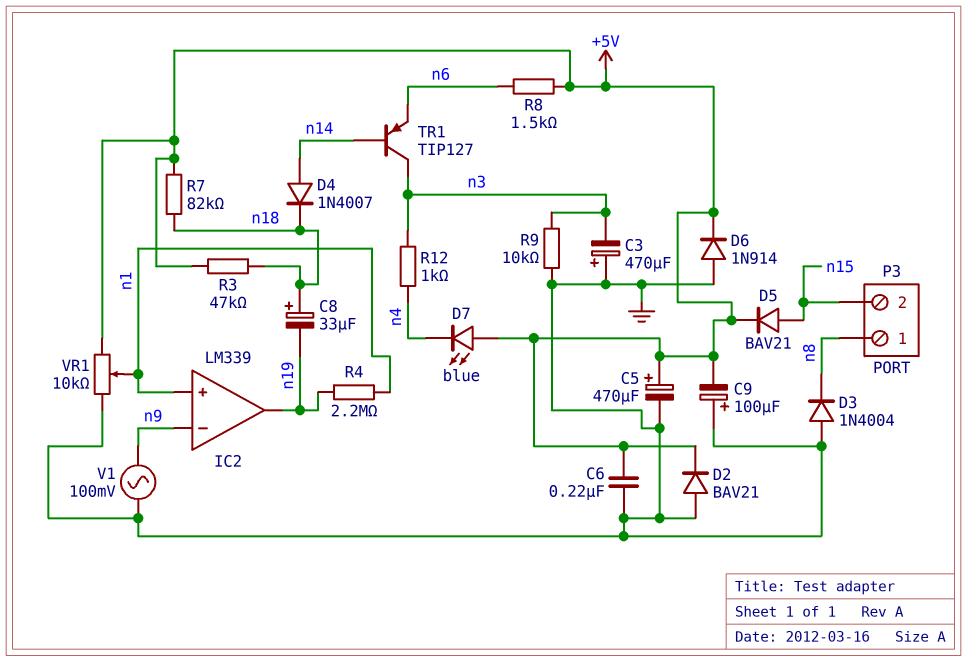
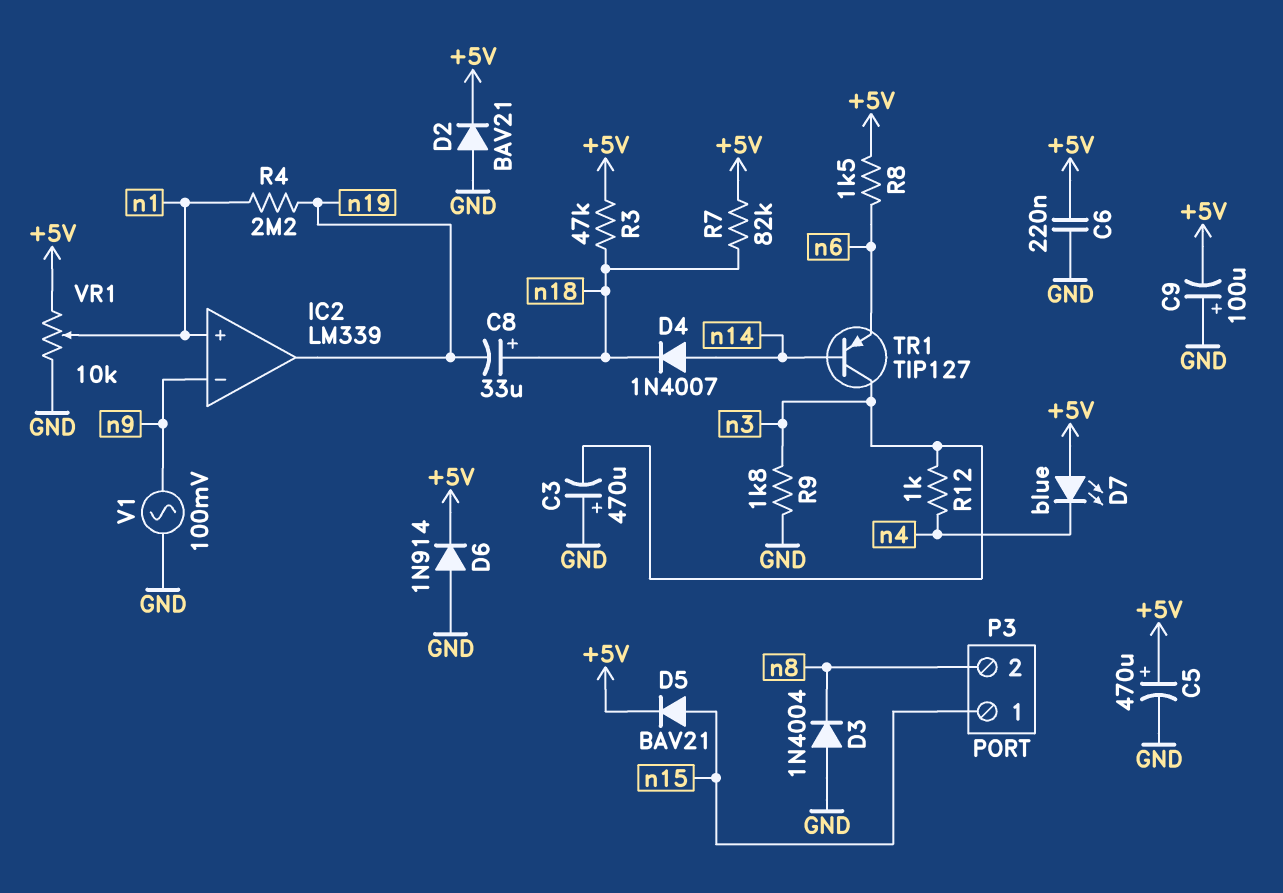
P3 pin 1: n8 -> n15
P3 pin 2: n15 -> n8
R9: 10k (GND, n3) -> 1.8k (GND, n3)

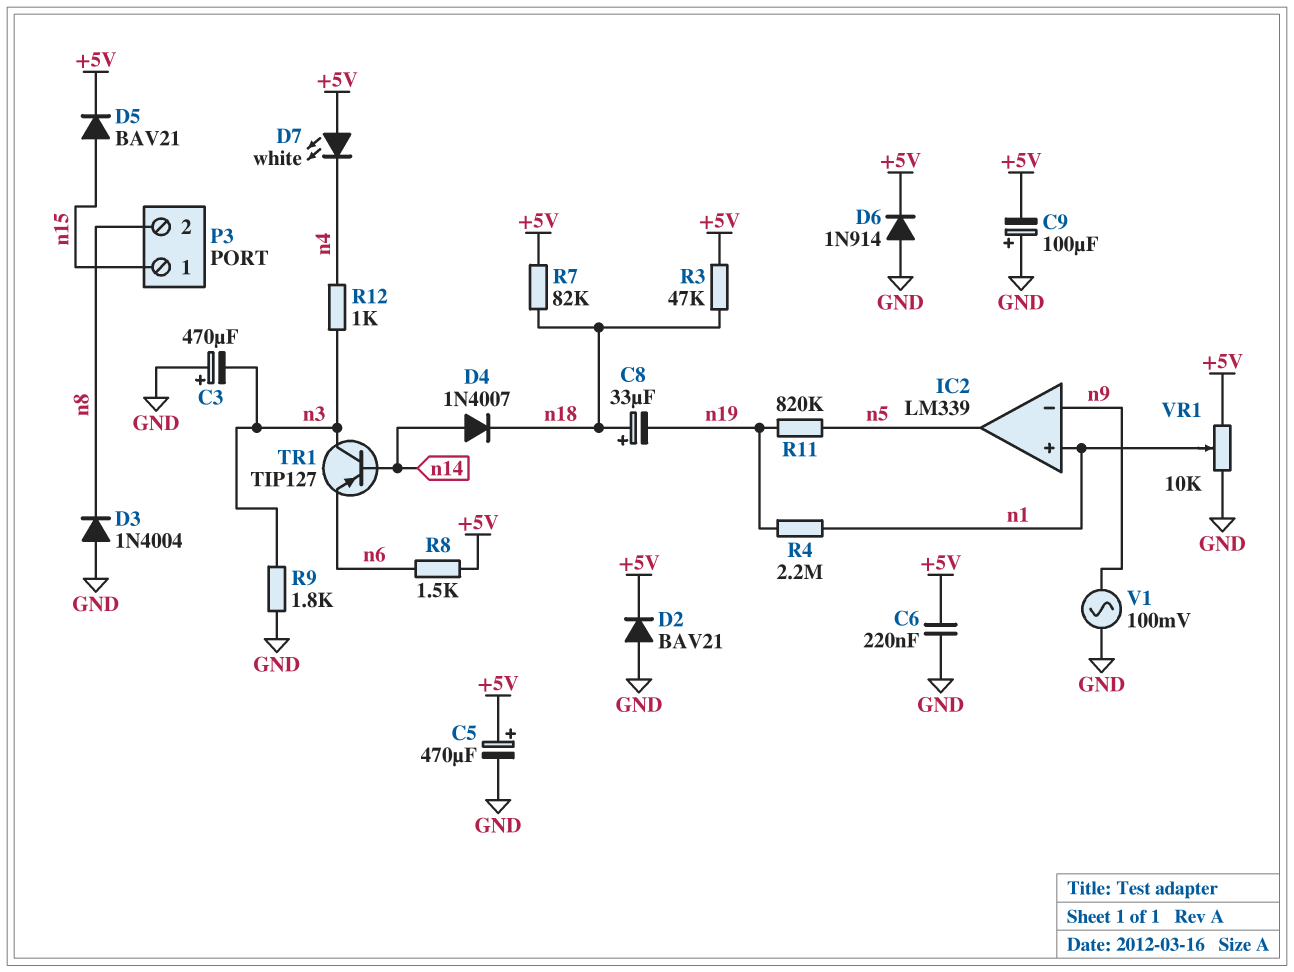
D7: LED blue (A +5V, K n4) -> LED white (A +5V, K n4)
IC2 pin out: n19 -> n5
R11: none -> 820k (n5, n19)

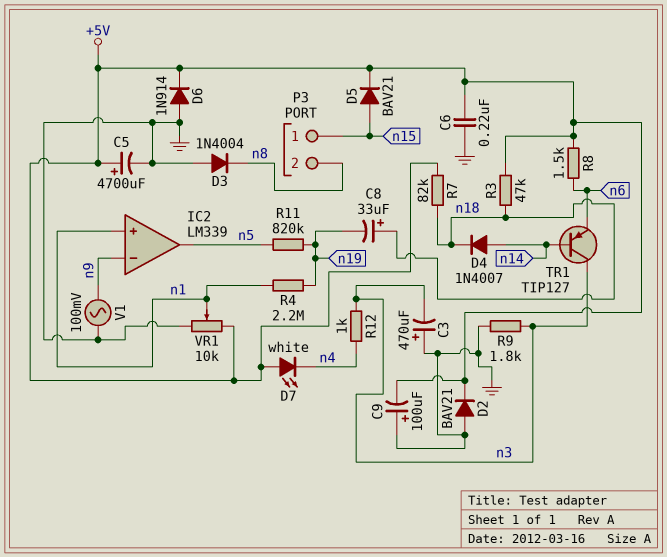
C5: 470uF (plus +5V, minus GND) -> 4700uF (plus +5V, minus GND)

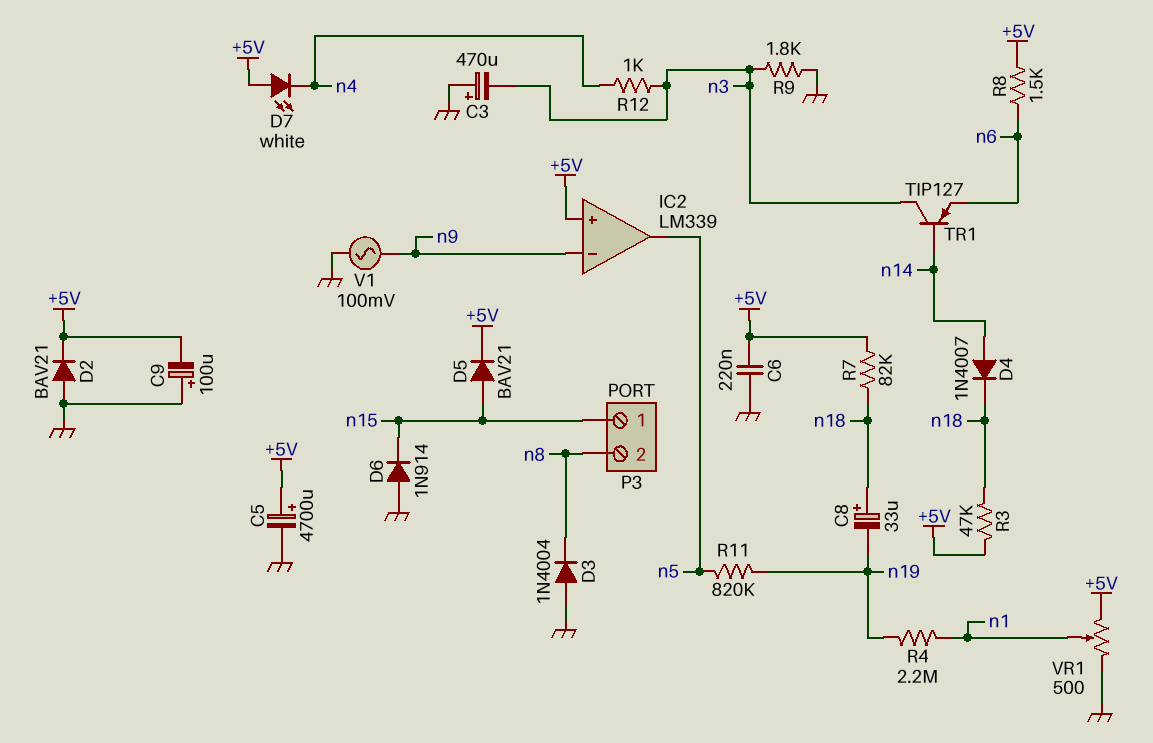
D6: diode 1N914 (A GND, K +5V) -> diode 1N914 (A GND, K n15)
IC2 pin in+: n1 -> +5V
VR1: 10k (+5V, GND, wiper n1) -> 500 (+5V, GND, wiper n1)

